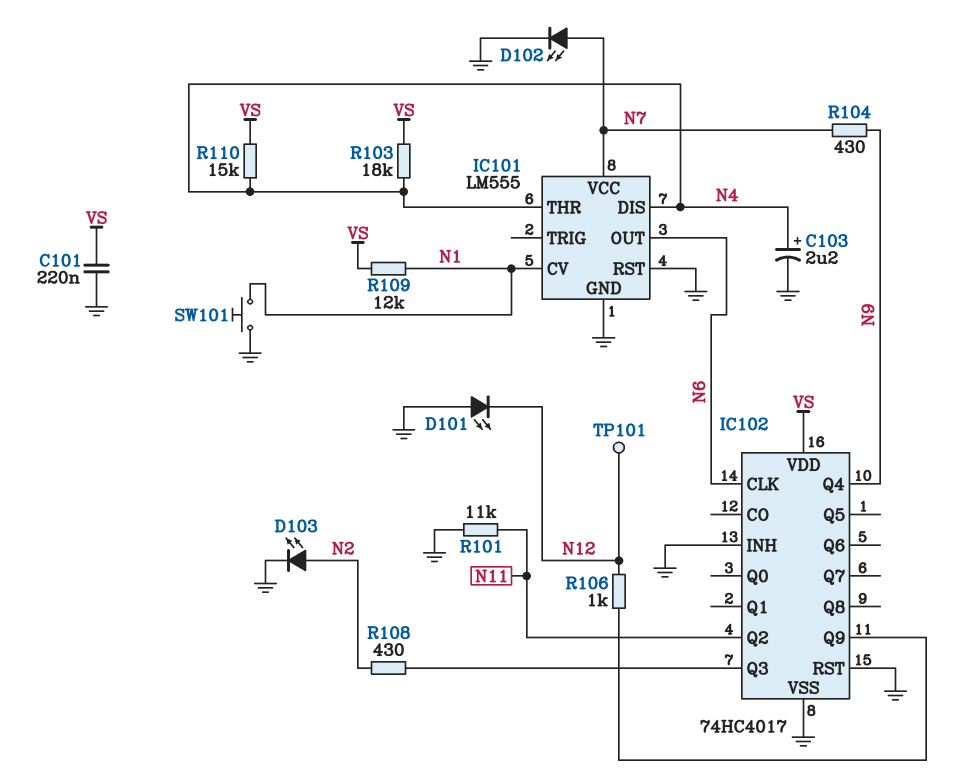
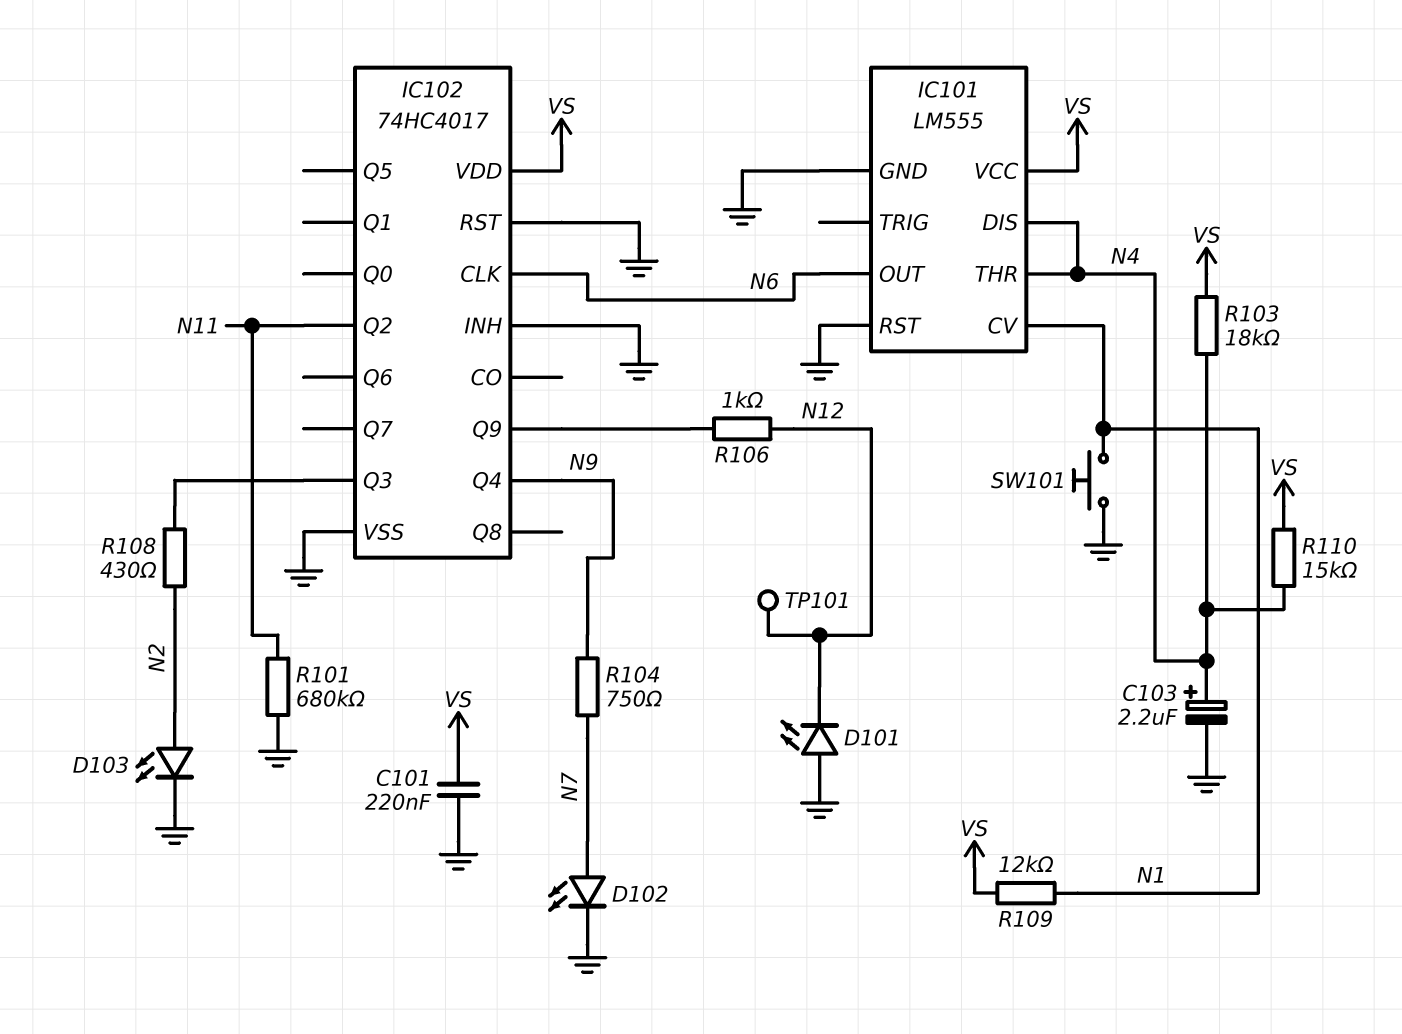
IC101 pin VCC: N7 -> VS
R101: 11k (GND, N11) -> 680k (GND, N11)
R104: 430 (N7, N9) -> 750 (N7, N9)

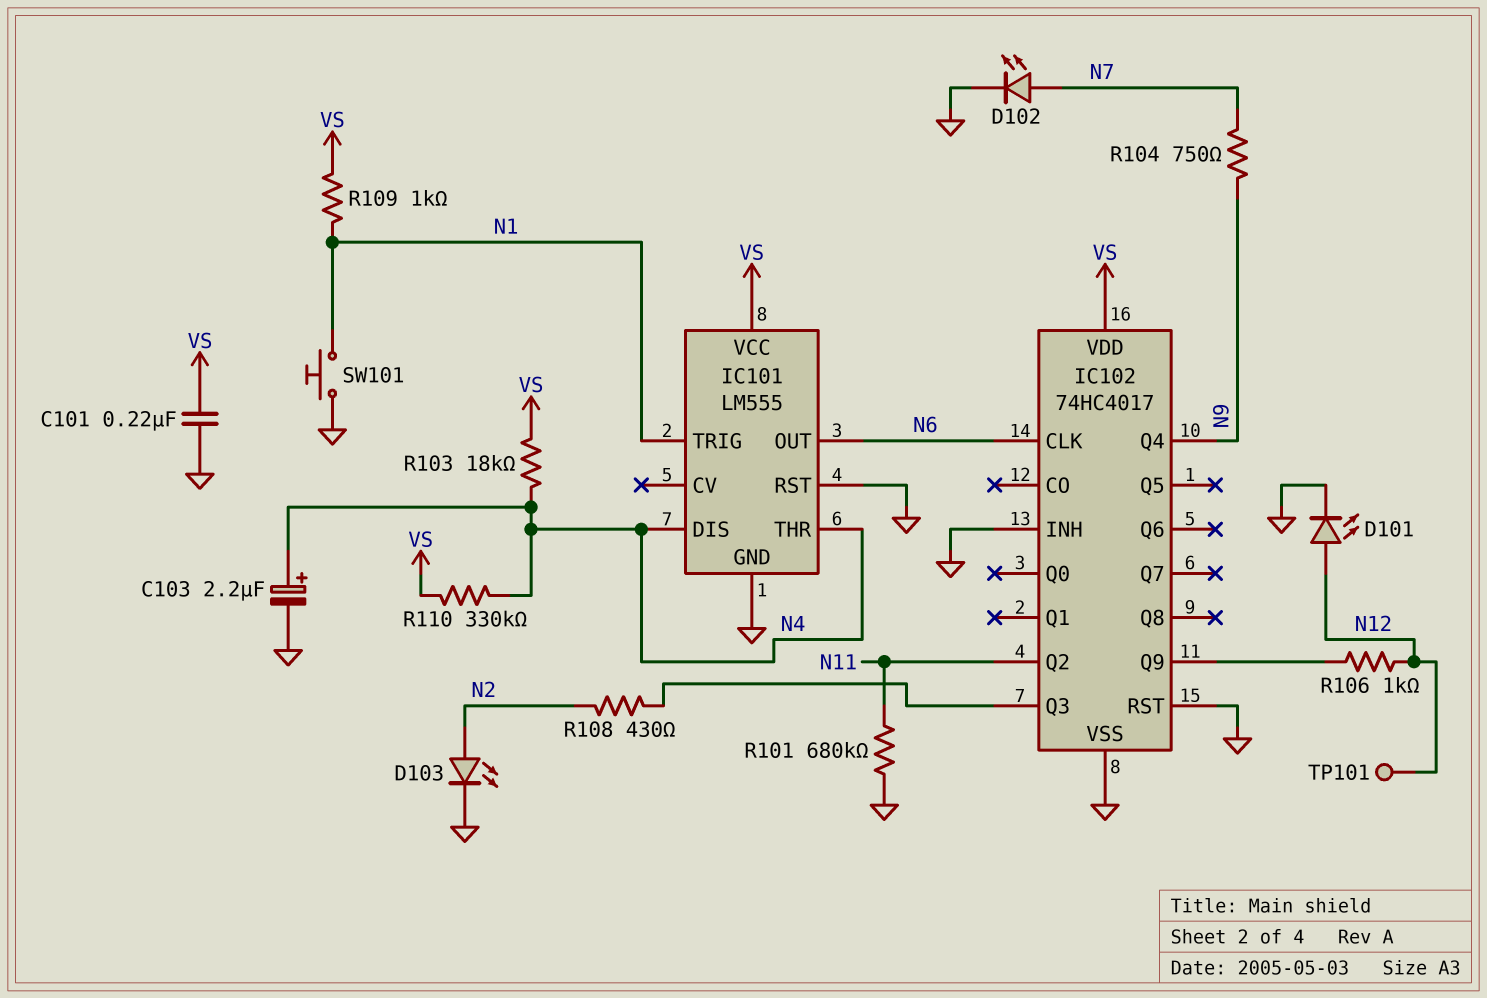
D101: LED (A GND, K N12) -> LED (A N12, K GND)
IC101 pin CV: N1 -> none
IC101 pin TRIG: none -> N1
R109: 12k (N1, VS) -> 1k (N1, VS)
R110: 15k (N4, VS) -> 330k (N4, VS)

